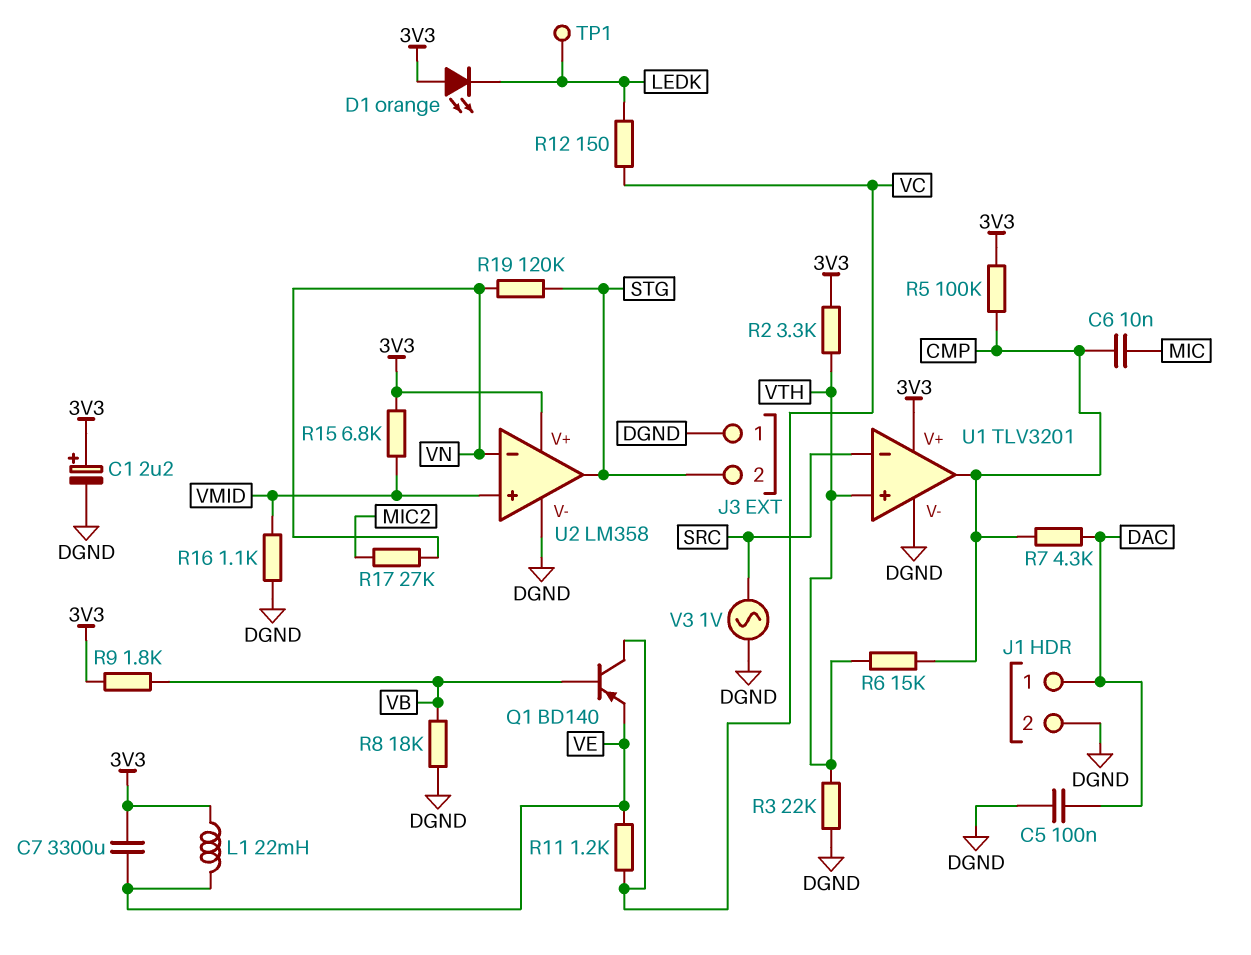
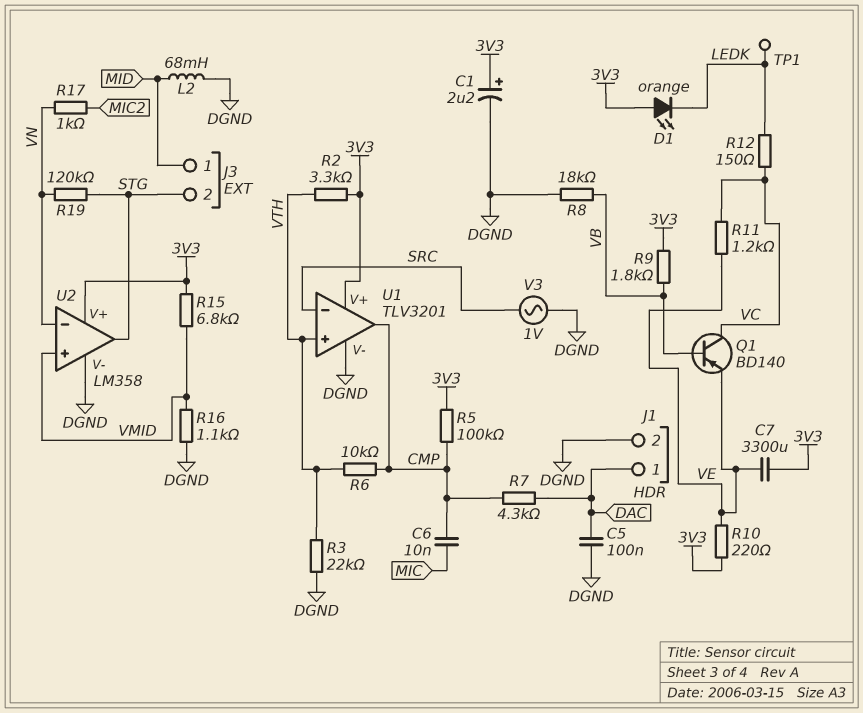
J3 pin 1: DGND -> MID
L1: 22mH (3V3, VE) -> none
L2: none -> 68mH (DGND, MID)
R6: 15k (CMP, VTH) -> 10k (CMP, VTH)
R10: none -> 220 (3V3, VE)
R17: 27k (MIC2, VN) -> 1k (MIC2, VN)

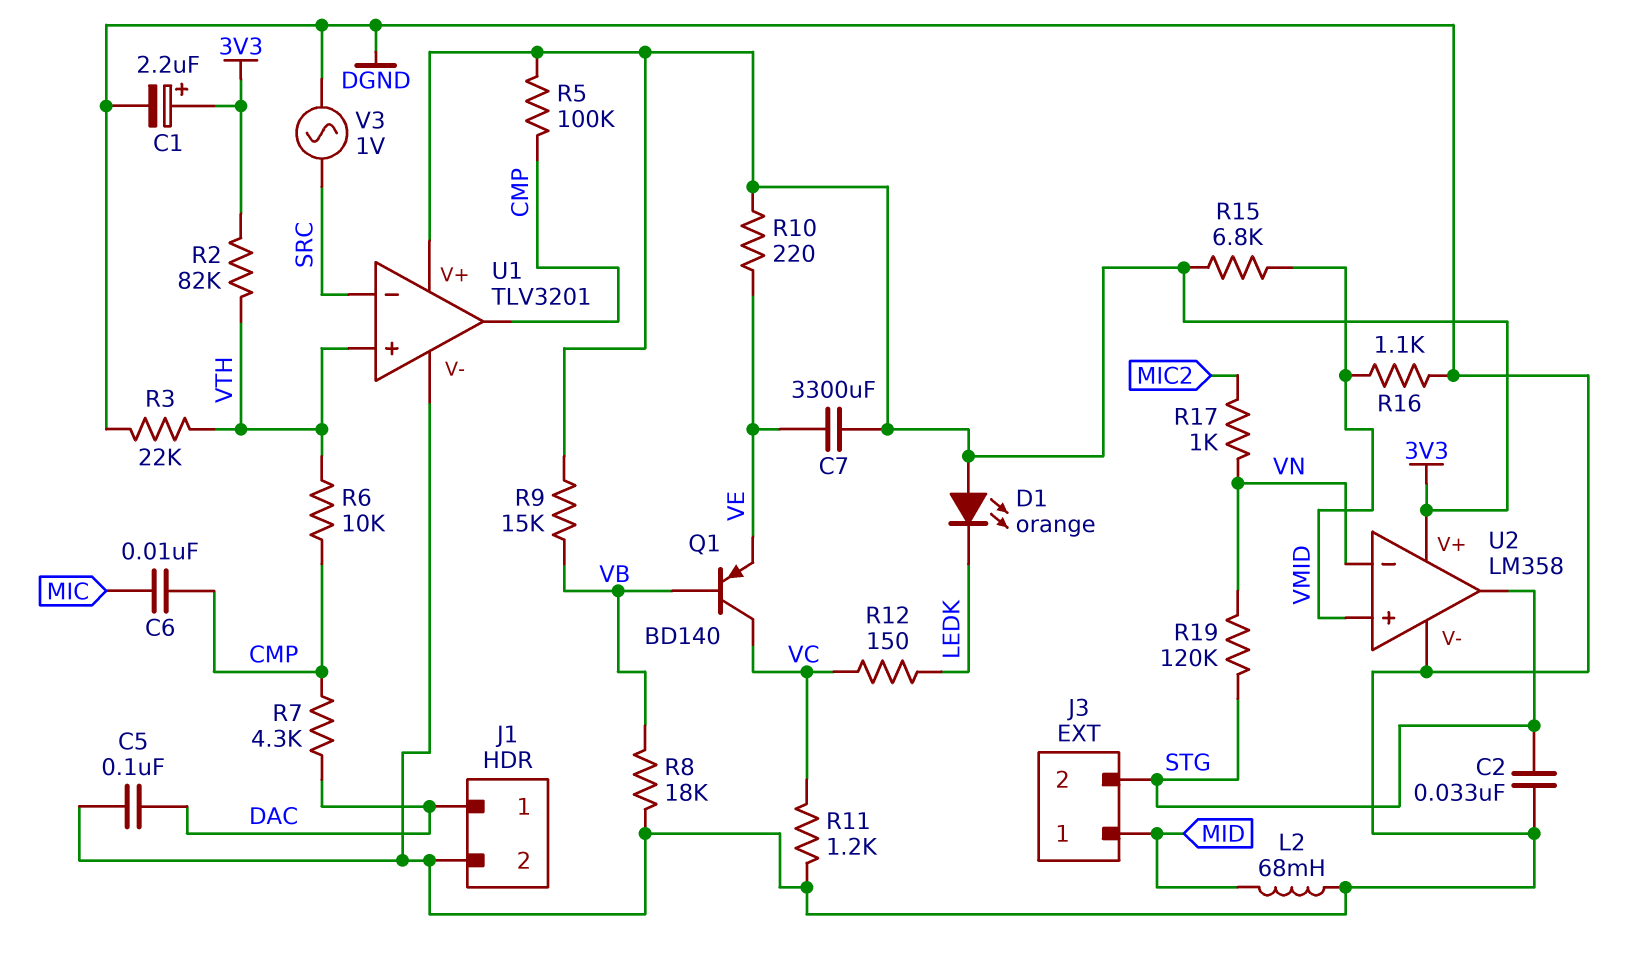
C2: none -> 33nF (DGND, STG)
R2: 3.3k (3V3, VTH) -> 82k (3V3, VTH)
R9: 1.8k (3V3, VB) -> 15k (3V3, VB)
R11: 1.2k (VC, VE) -> 1.2k (DGND, VC)
TP1: test point (LEDK) -> none

